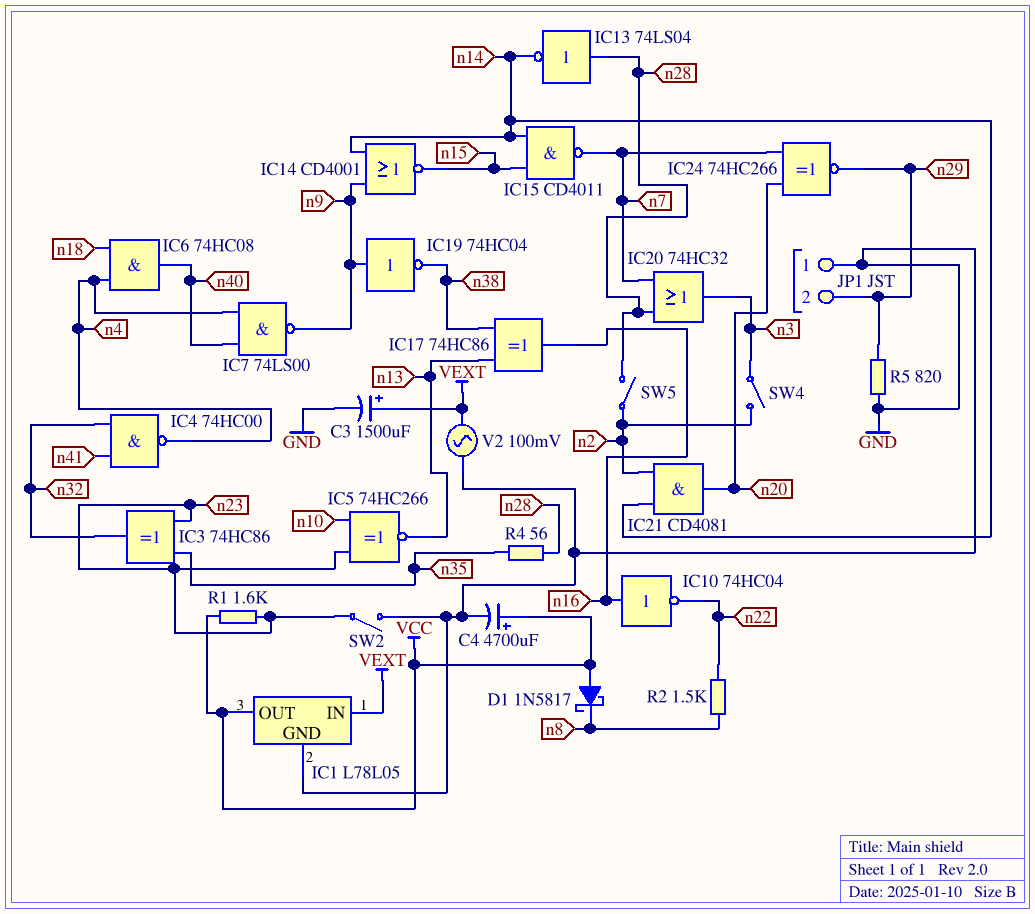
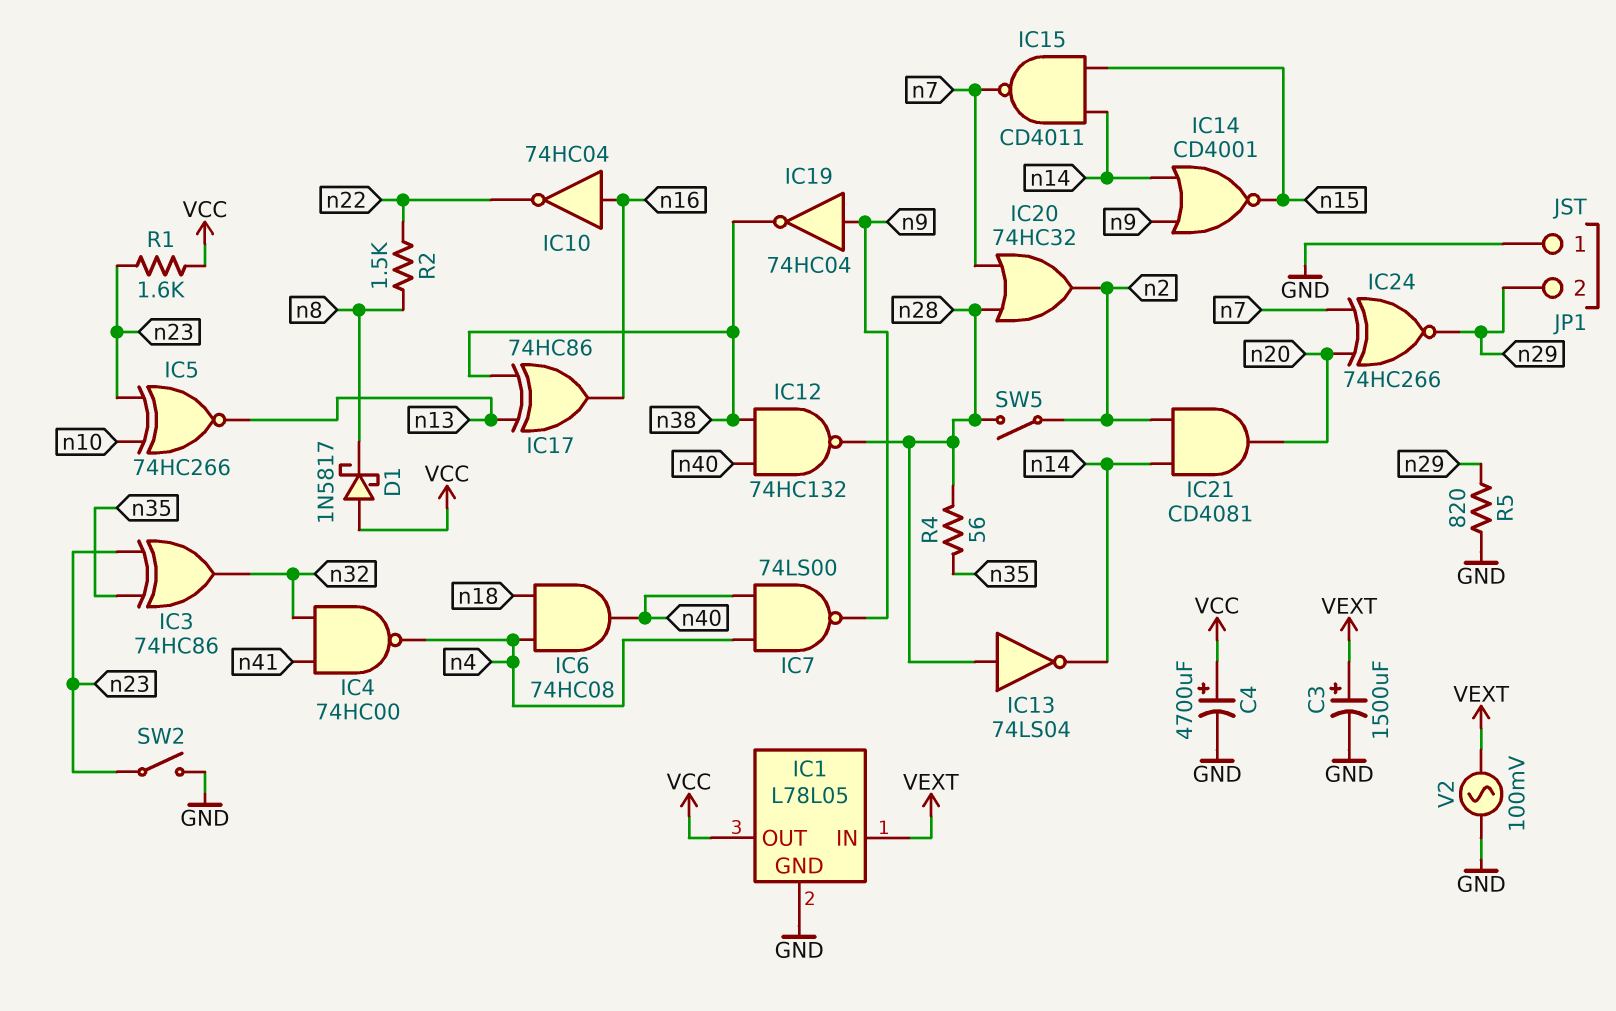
IC12: none -> NAND 74HC132 (in n38, in n40, out n28)
IC20: OR 74HC32 (in n7, in n28, out n3) -> OR 74HC32 (in n7, in n28, out n2)
SW4: switch (n2, n3) -> none

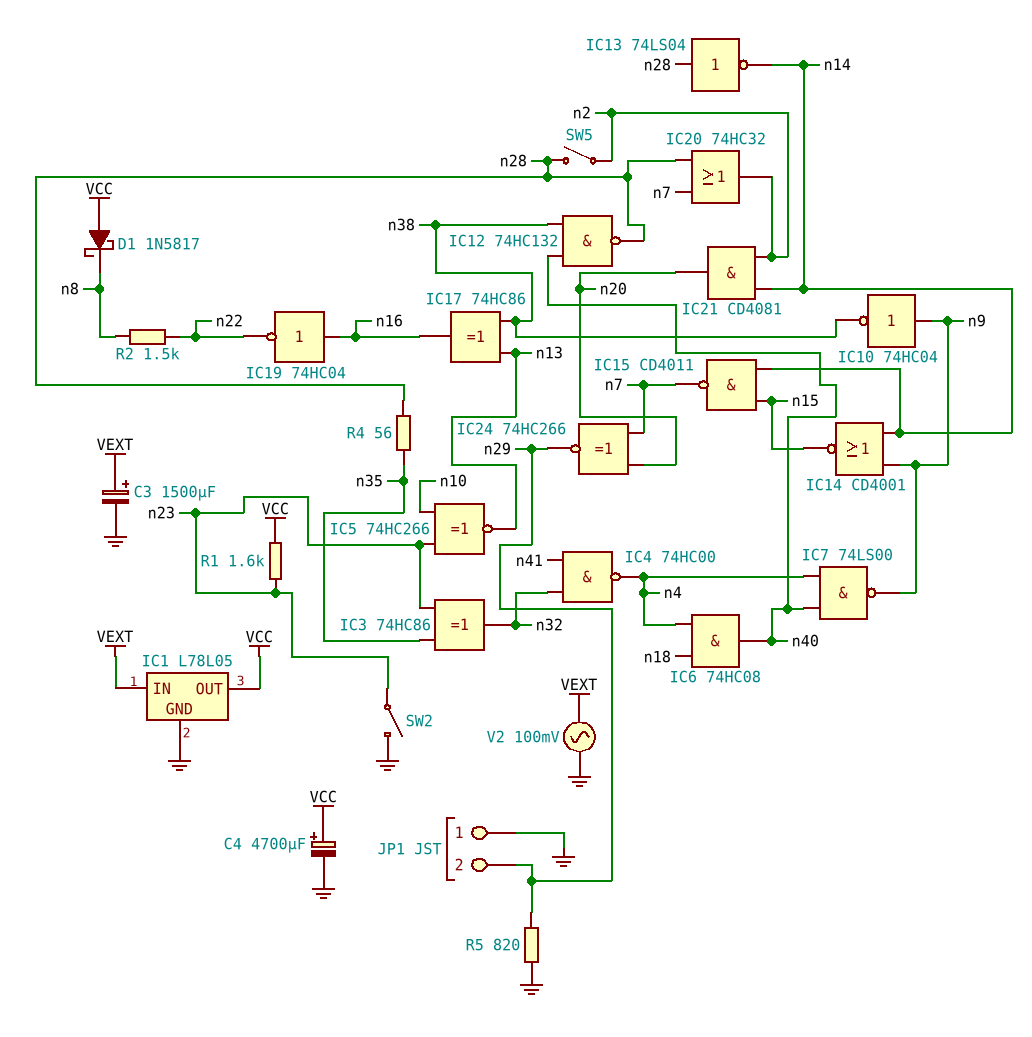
IC10: NOT 74HC04 (in n16, out n22) -> NOT 74HC04 (in n9, out n38)
IC19: NOT 74HC04 (in n9, out n38) -> NOT 74HC04 (in n16, out n22)

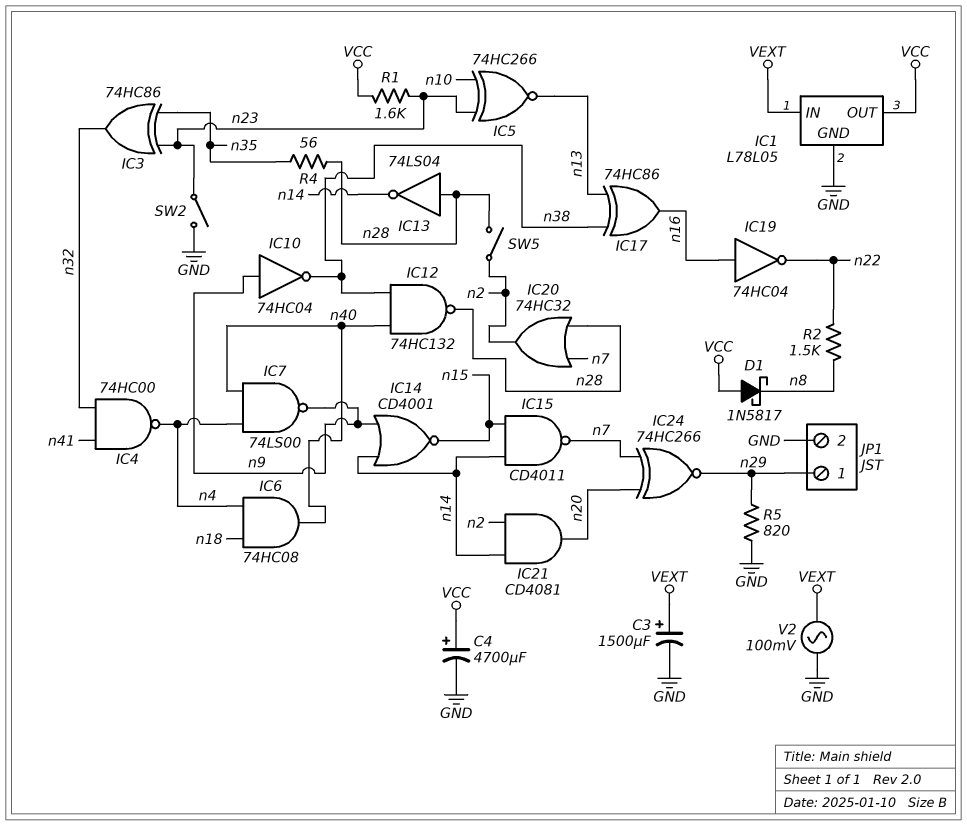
JP1 pin 1: GND -> n29
JP1 pin 2: n29 -> GND

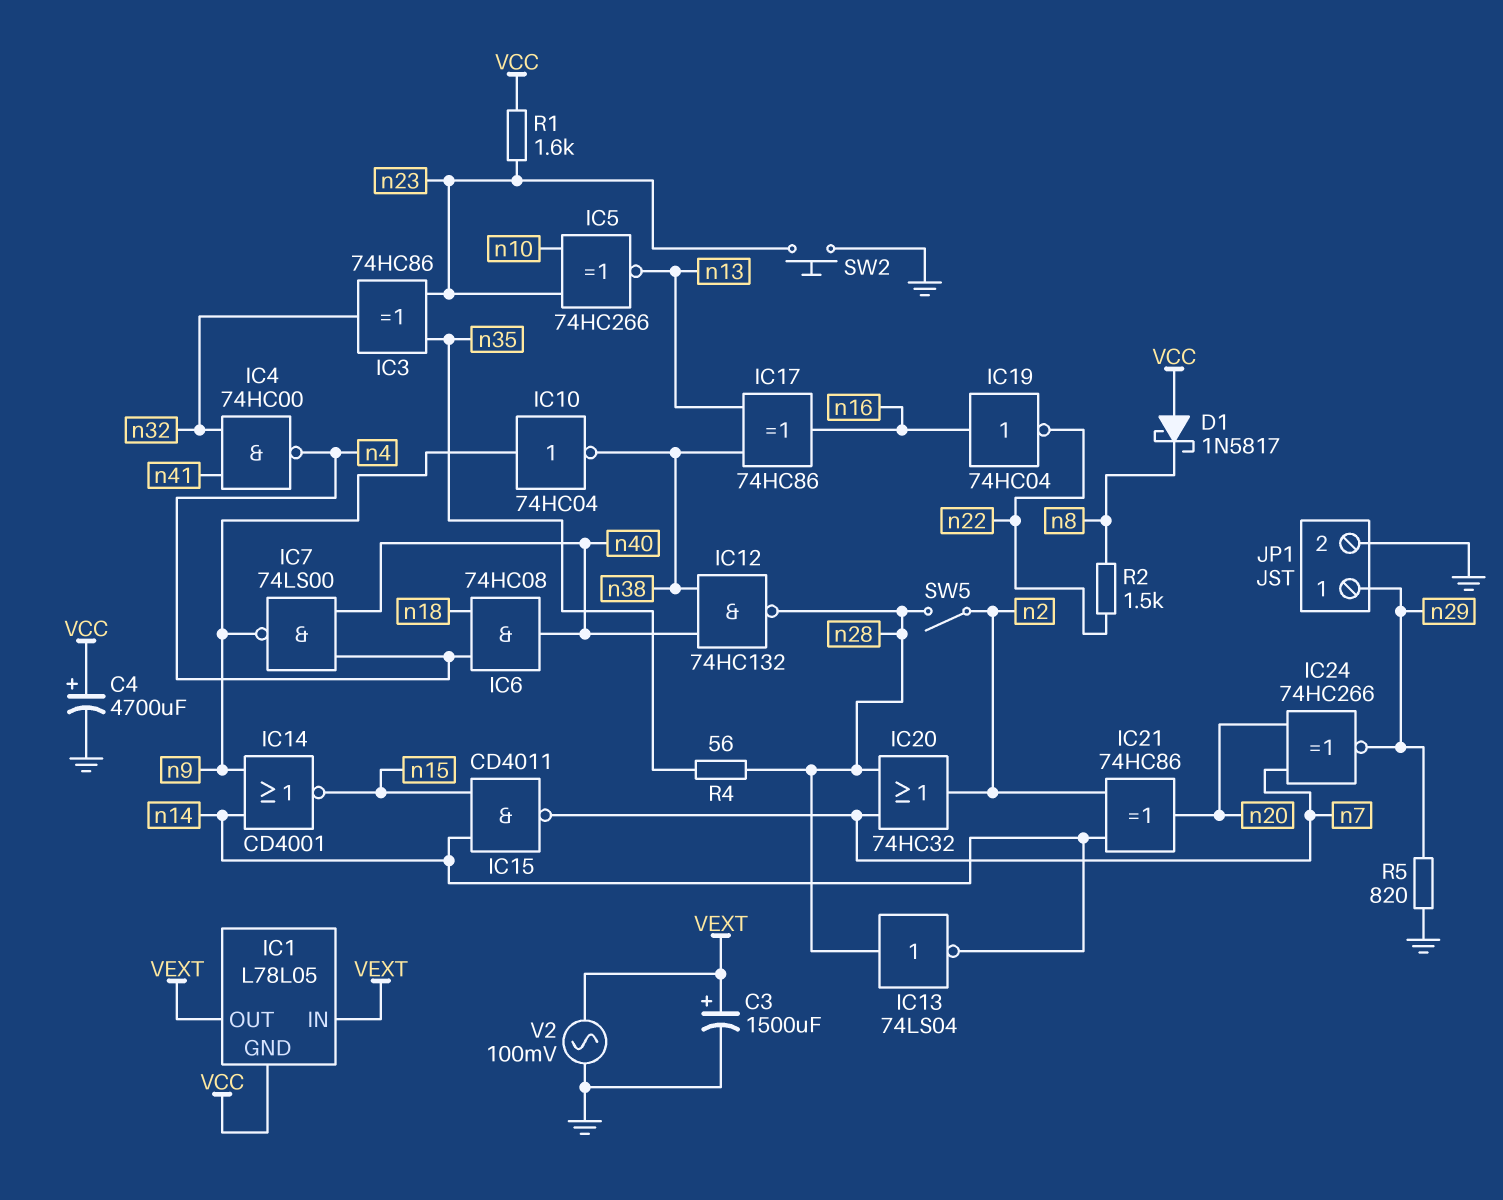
IC1 pin GND: GND -> VCC
IC1 pin OUT: VCC -> VEXT
IC21: AND CD4081 (in n2, in n14, out n20) -> XOR 74HC86 (in n2, in n14, out n20)
SW2: switch (GND, n23) -> button (GND, n23)

